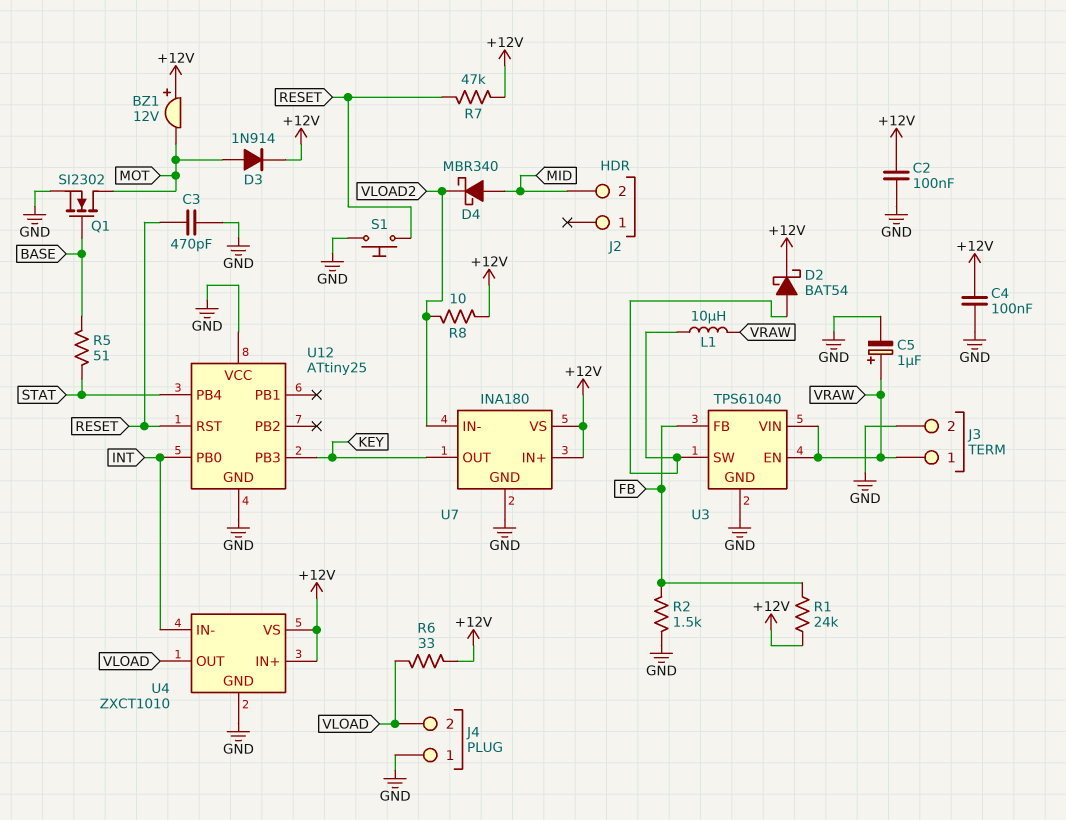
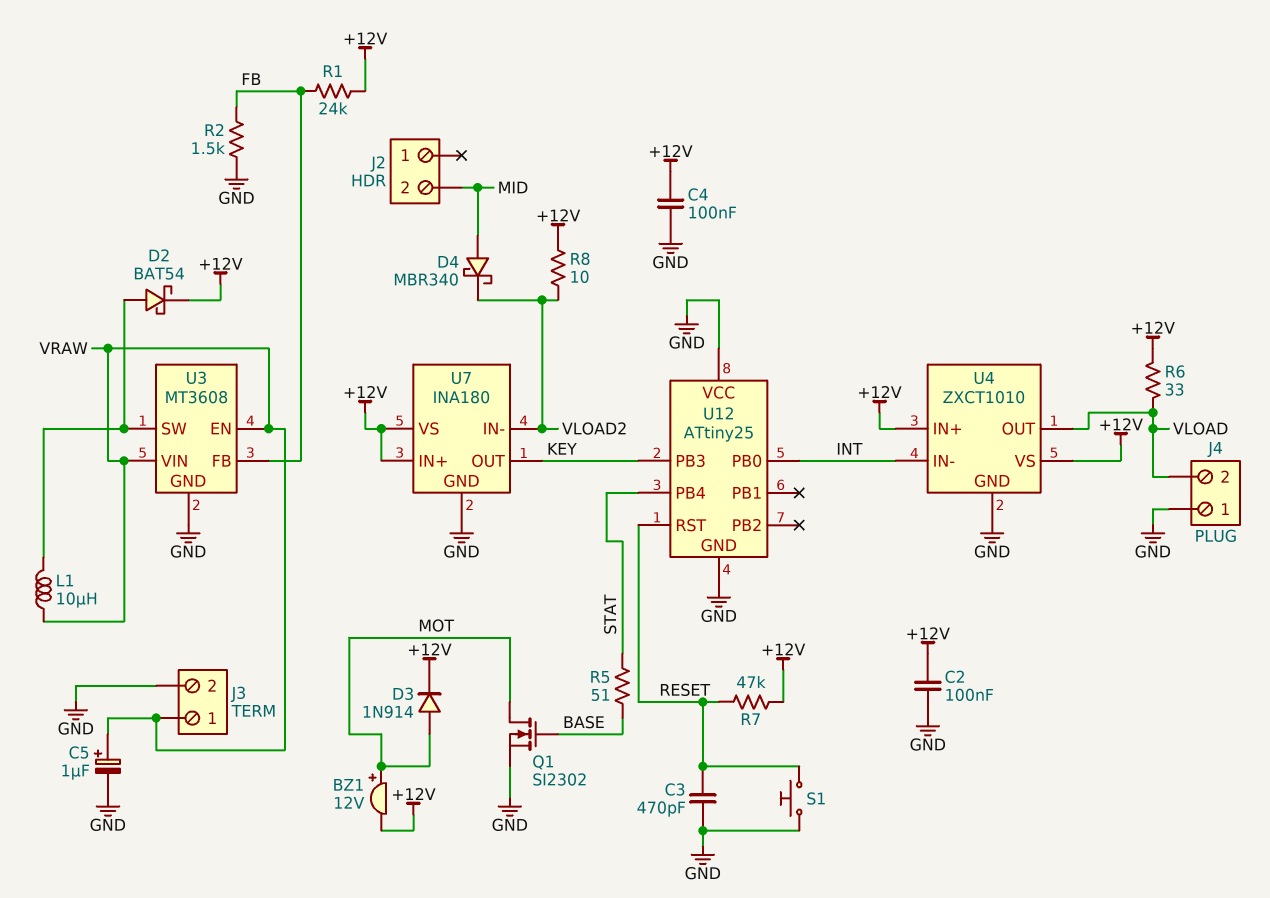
BZ1: buzzer 12V (plus +12V, minus MOT) -> buzzer 12V (plus MOT, minus +12V)
U3: TPS61040 -> MT3608

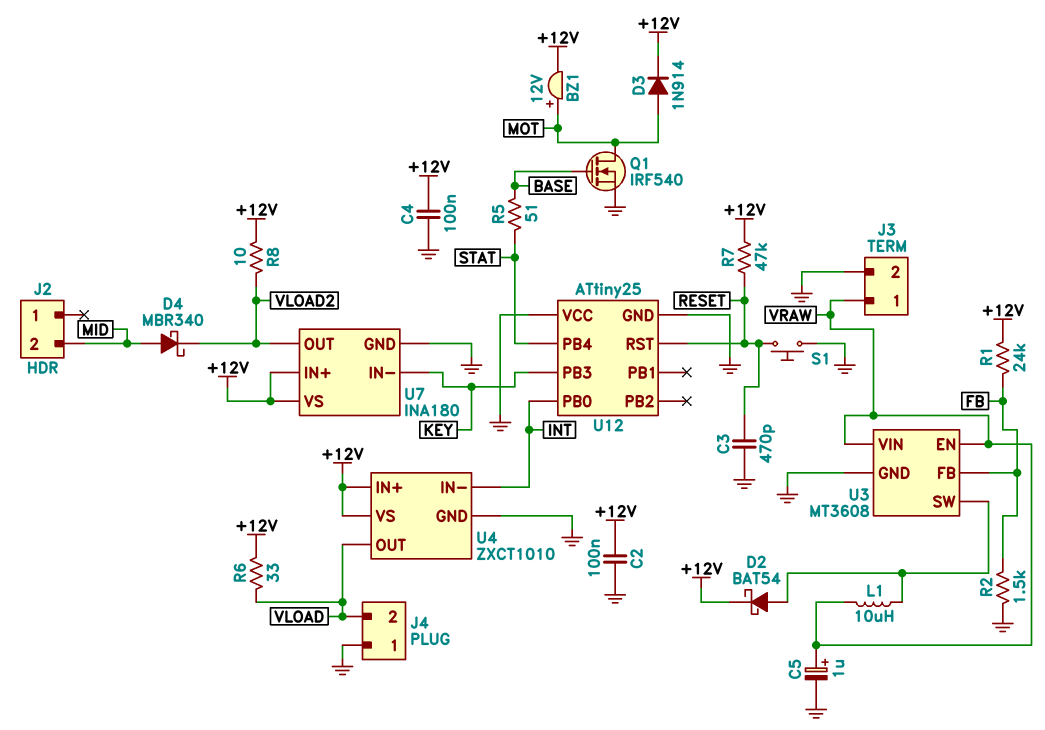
Q1: NMOS SI2302 (G BASE, D MOT, S GND) -> NMOS IRF540 (G BASE, D MOT, S GND)
U7 pin IN-: VLOAD2 -> KEY
U7 pin OUT: KEY -> VLOAD2

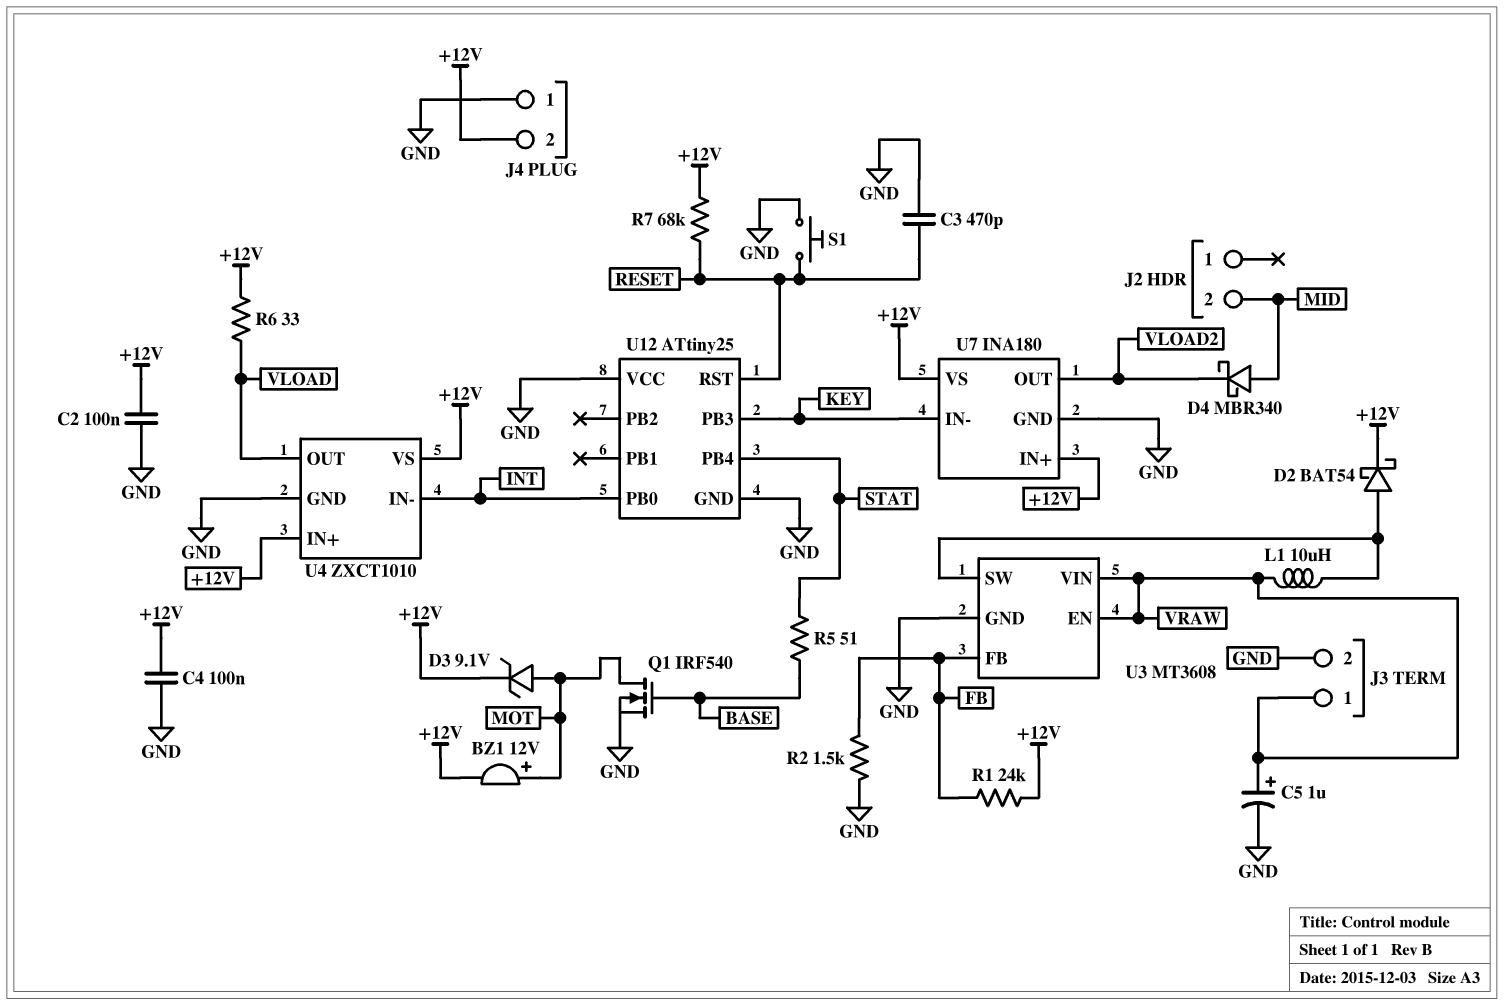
D3: diode 1N914 (A MOT, K +12V) -> zener 9.1V (A MOT, K +12V)
J4 pin 2: VLOAD -> +12V
R7: 47k (+12V, RESET) -> 68k (+12V, RESET)
R8: 10 (+12V, VLOAD2) -> none

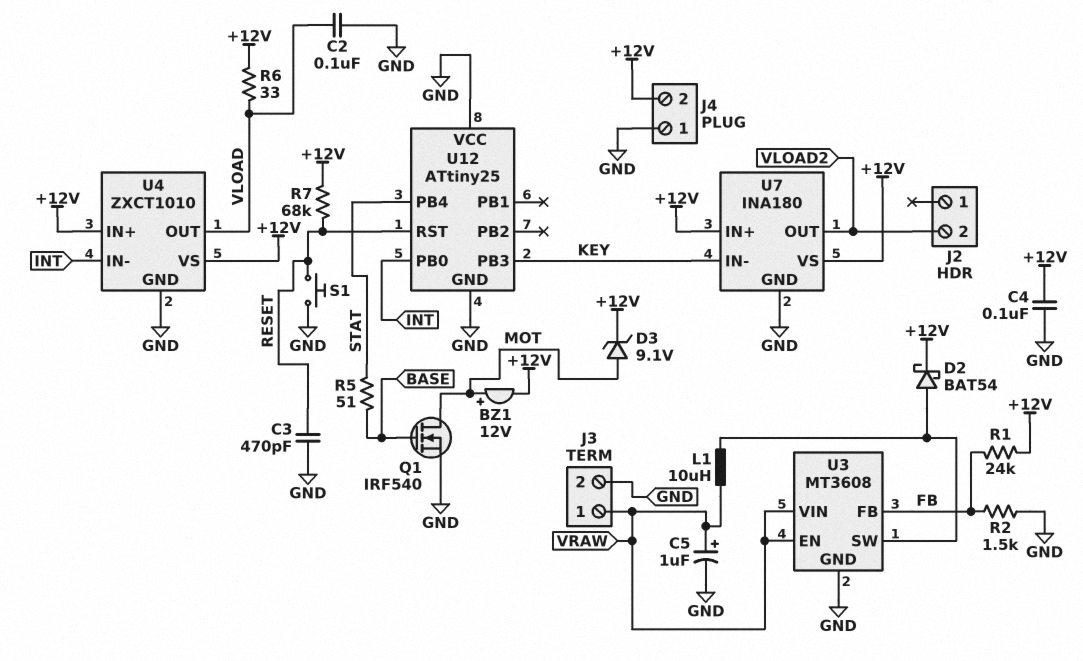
C2: 100nF (+12V, GND) -> 100nF (GND, VLOAD)
D4: schottky MBR340 (A MID, K VLOAD2) -> none
J2 pin 2: MID -> VLOAD2

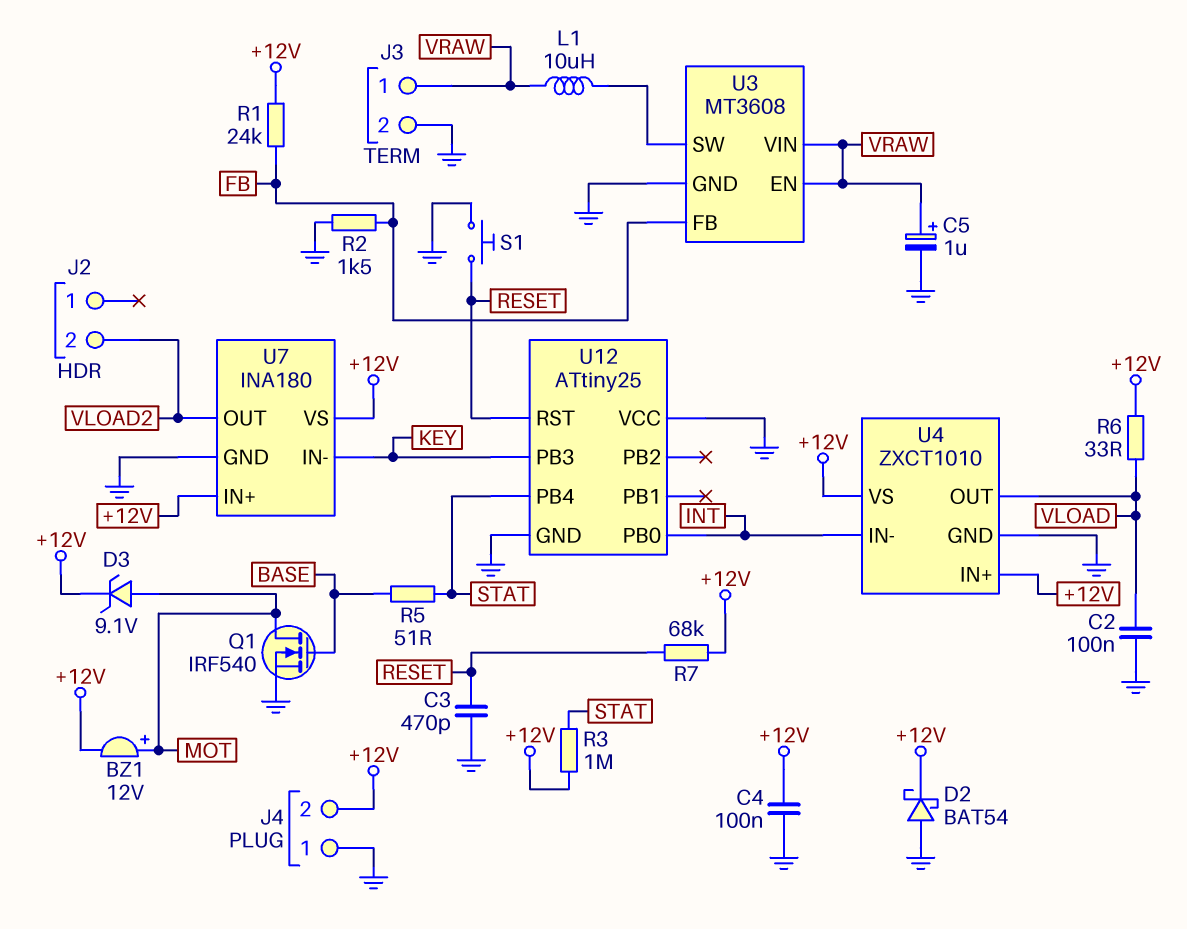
D2: schottky BAT54 (A U3/SW, K +12V) -> schottky BAT54 (A GND, K +12V)
R3: none -> 1M (+12V, STAT)

